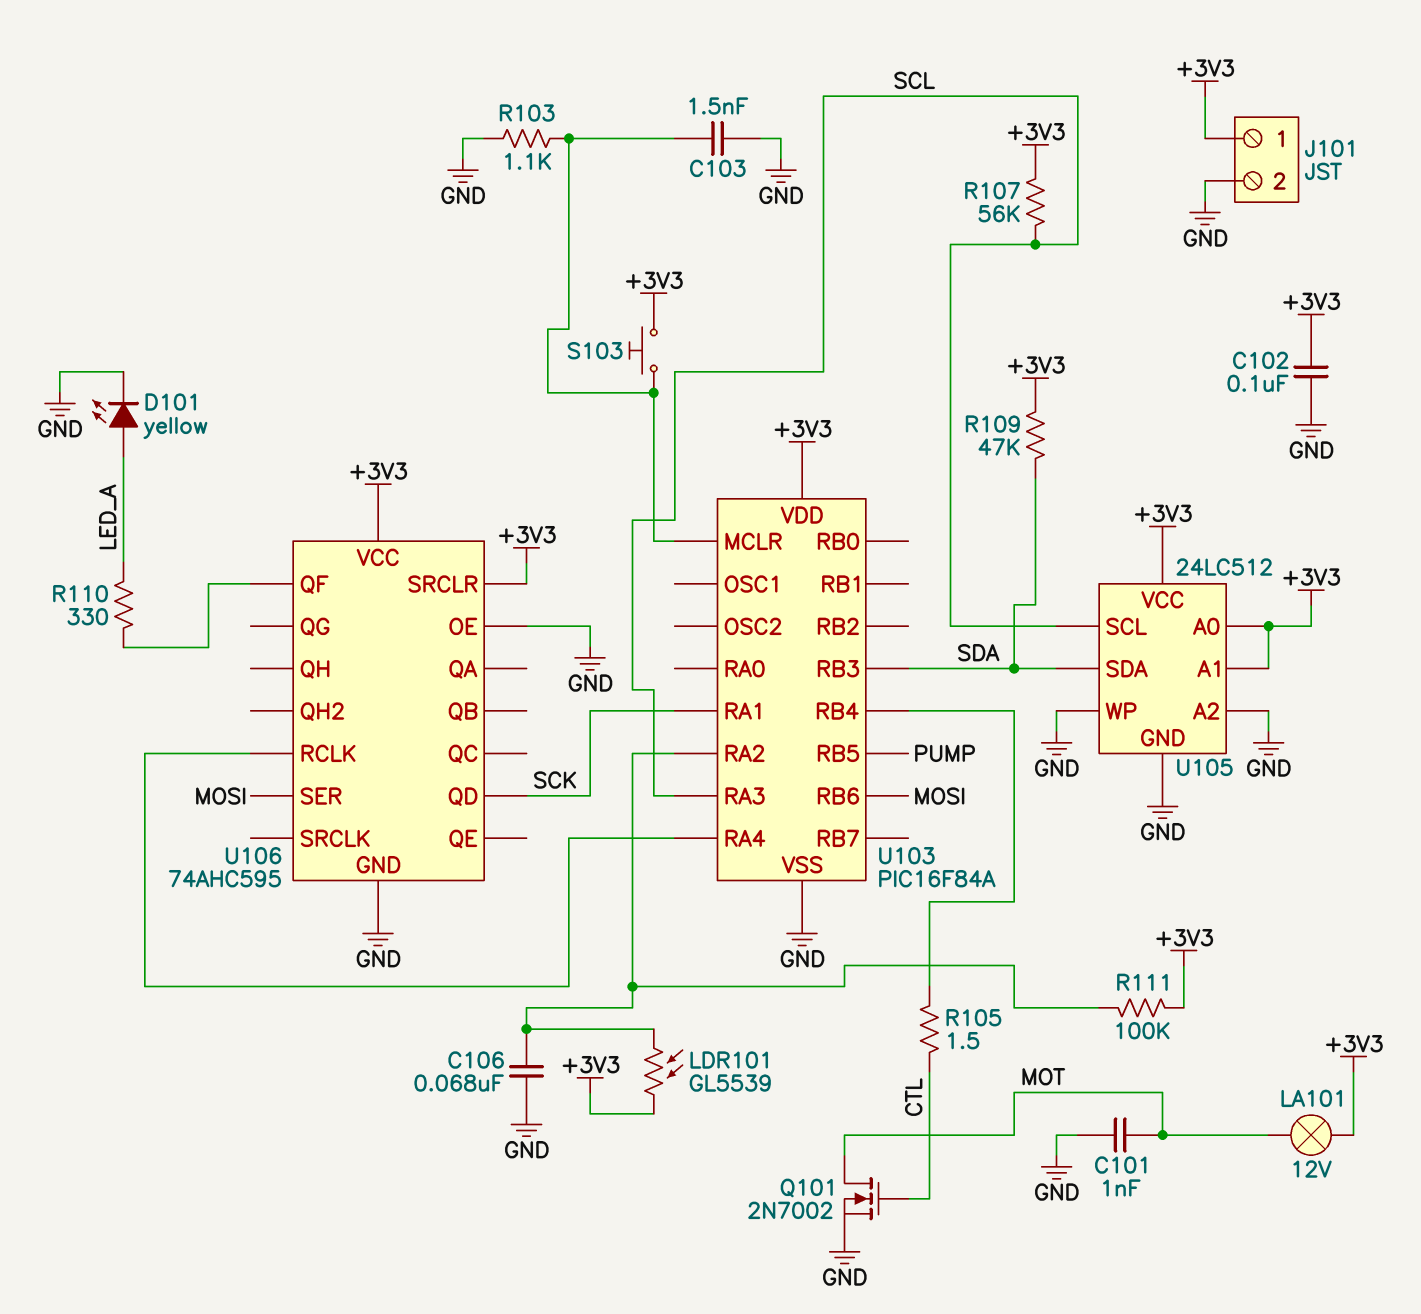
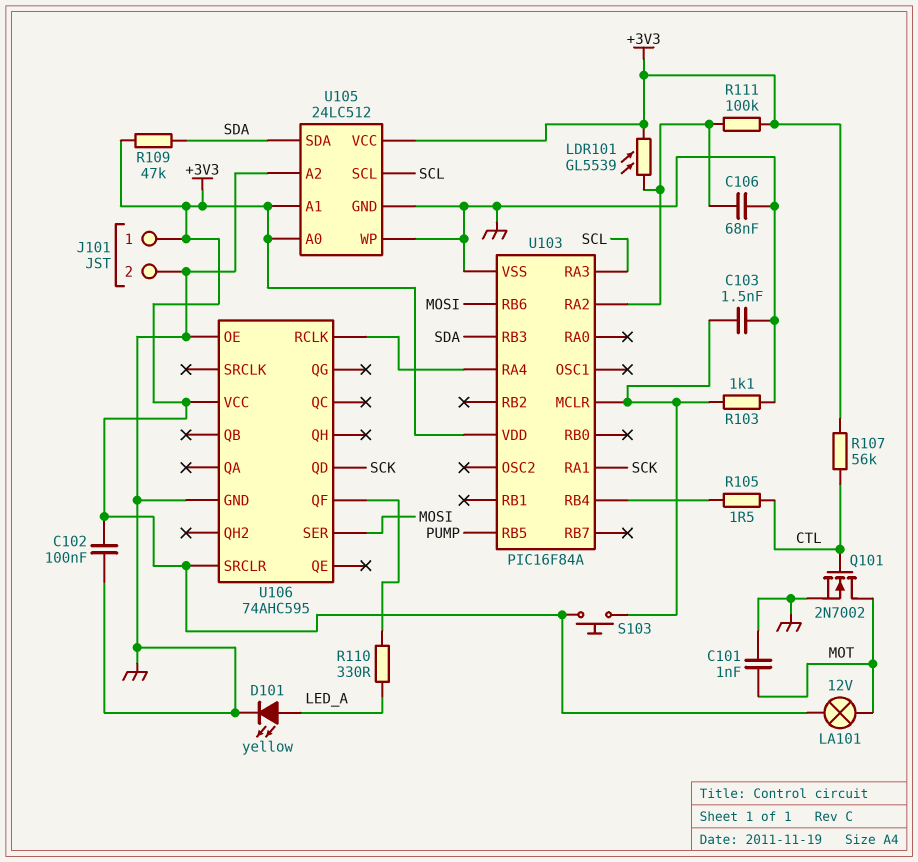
R107: 56k (+3V3, SCL) -> 56k (+3V3, CTL)

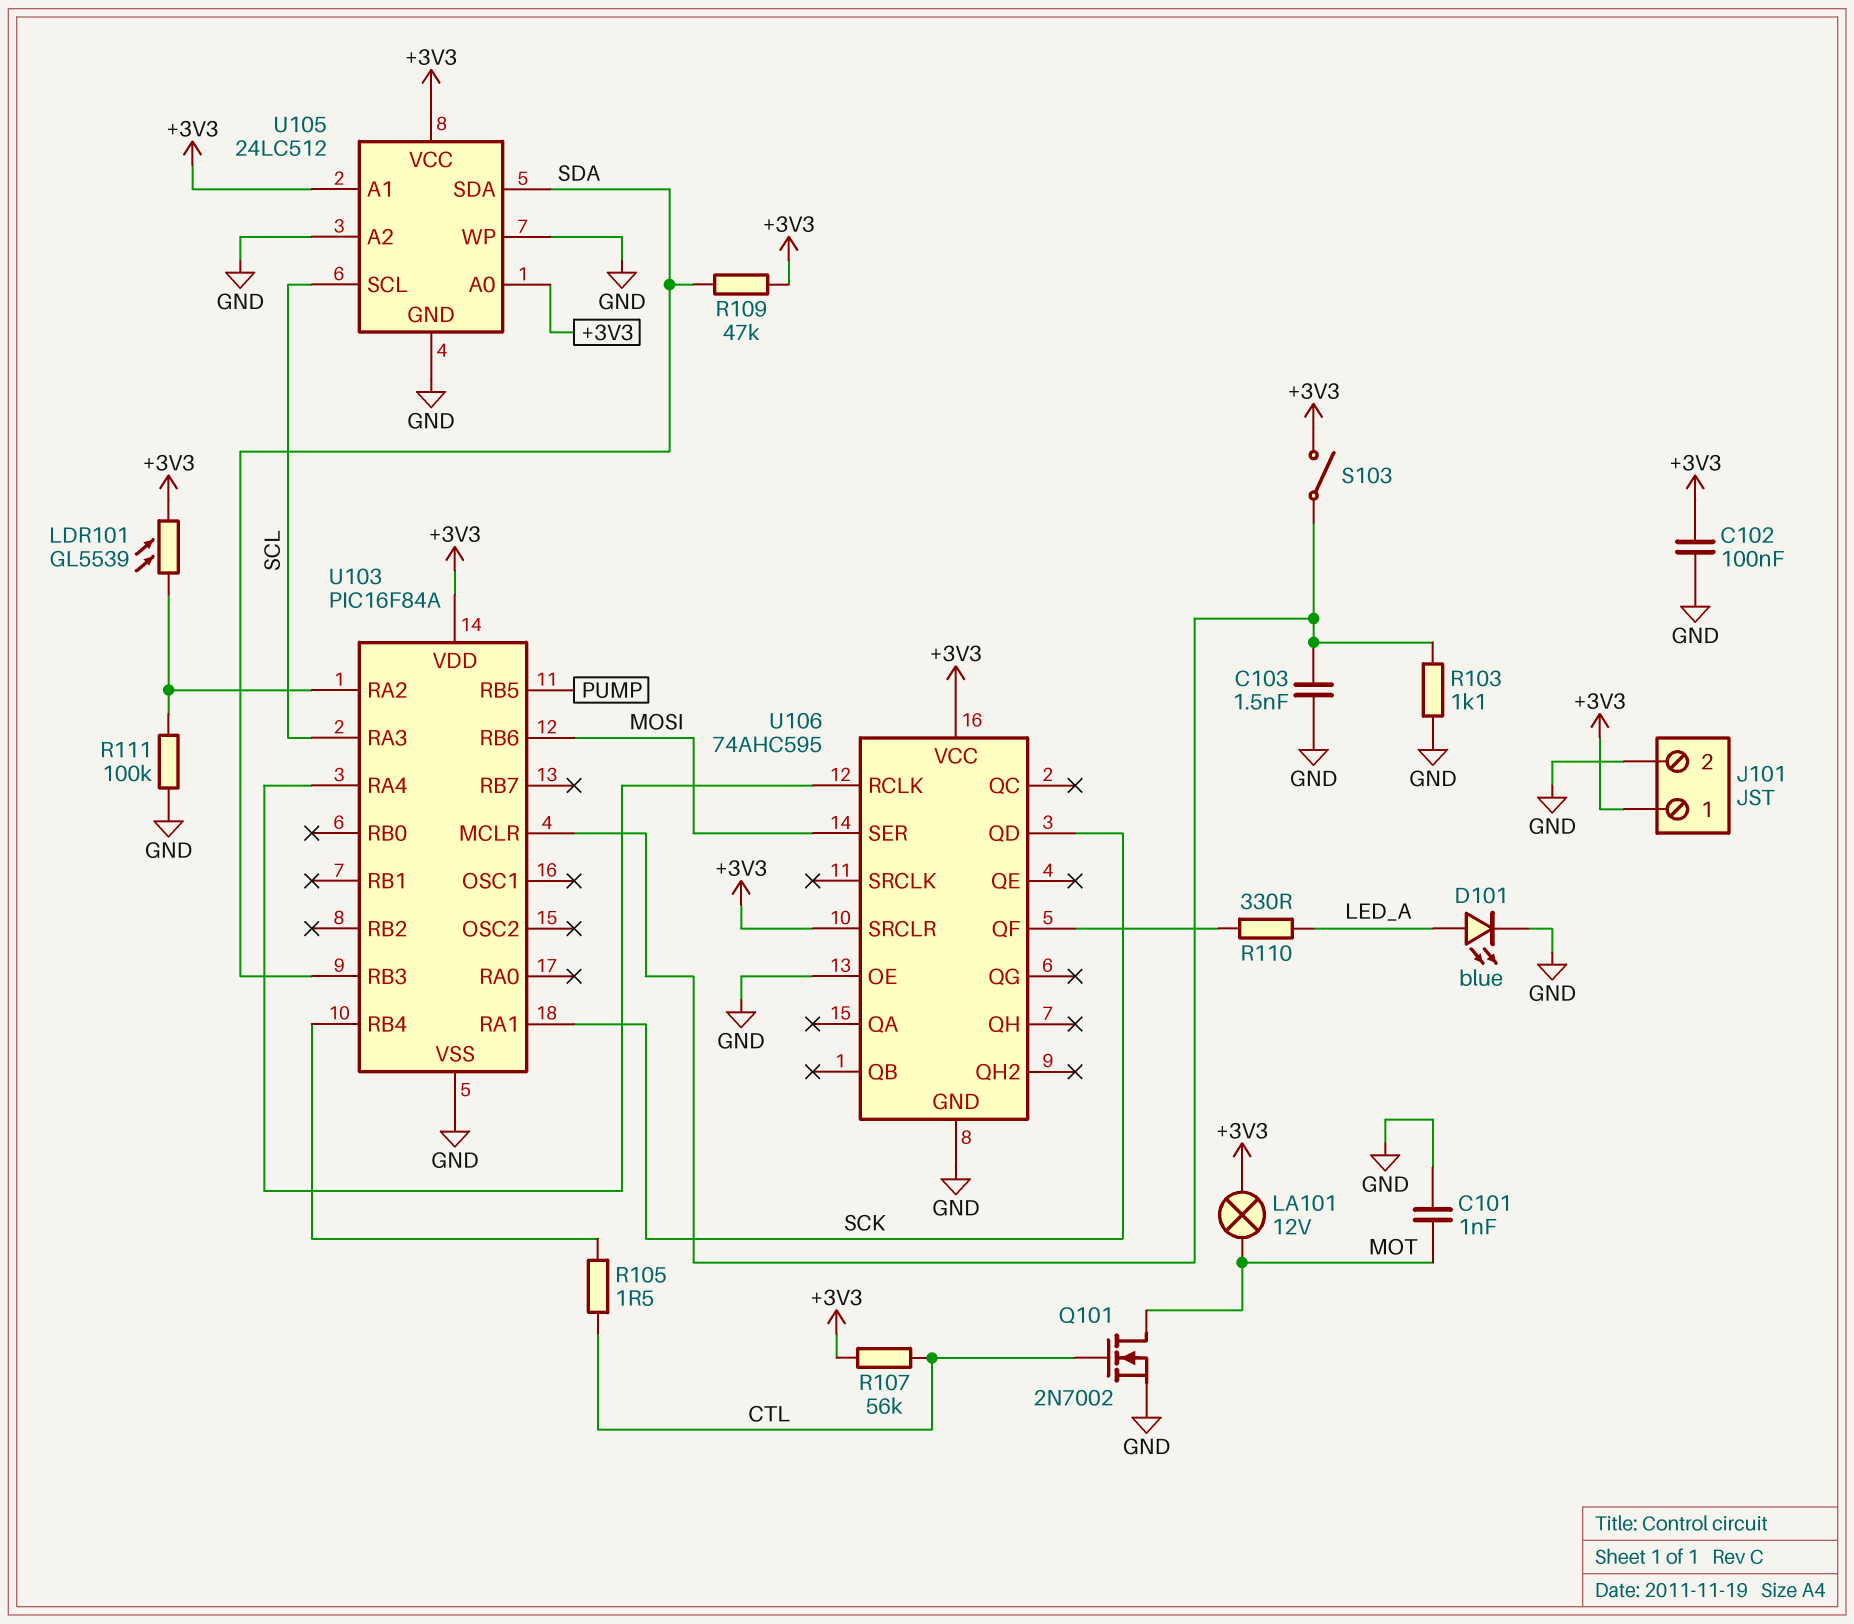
C106: 68nF (GND, U103/RA2) -> none
D101: LED yellow (A LED_A, K GND) -> LED blue (A LED_A, K GND)
R111: 100k (+3V3, U103/RA2) -> 100k (GND, U103/RA2)
S103: button (+3V3, U103/MCLR) -> switch (+3V3, U103/MCLR)

